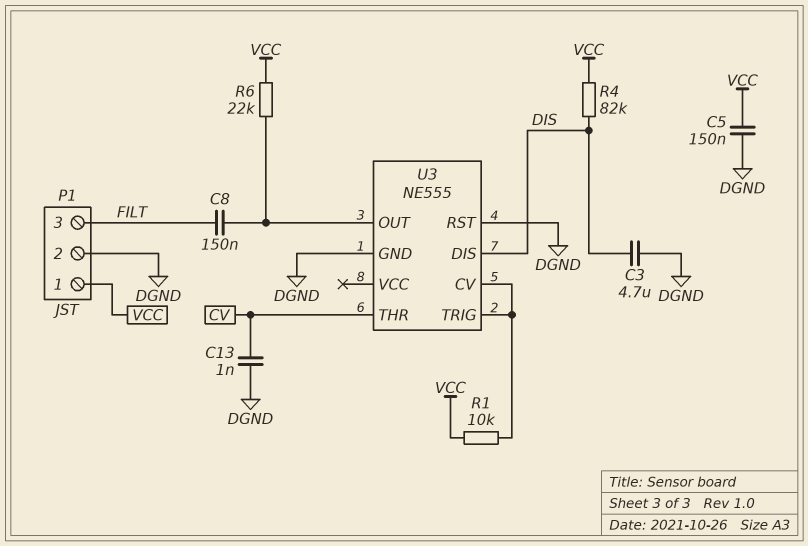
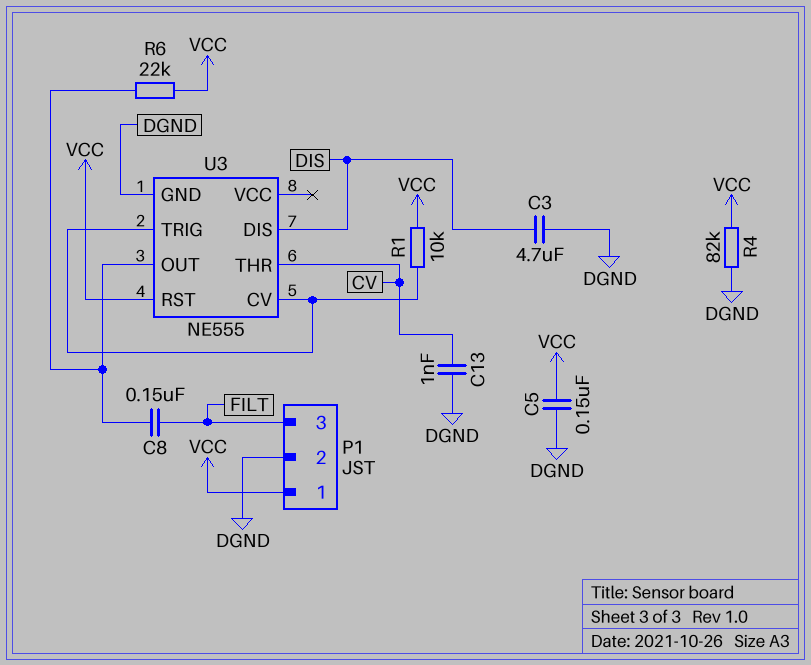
R4: 82k (DIS, VCC) -> 82k (DGND, VCC)
U3 pin RST: DGND -> VCC

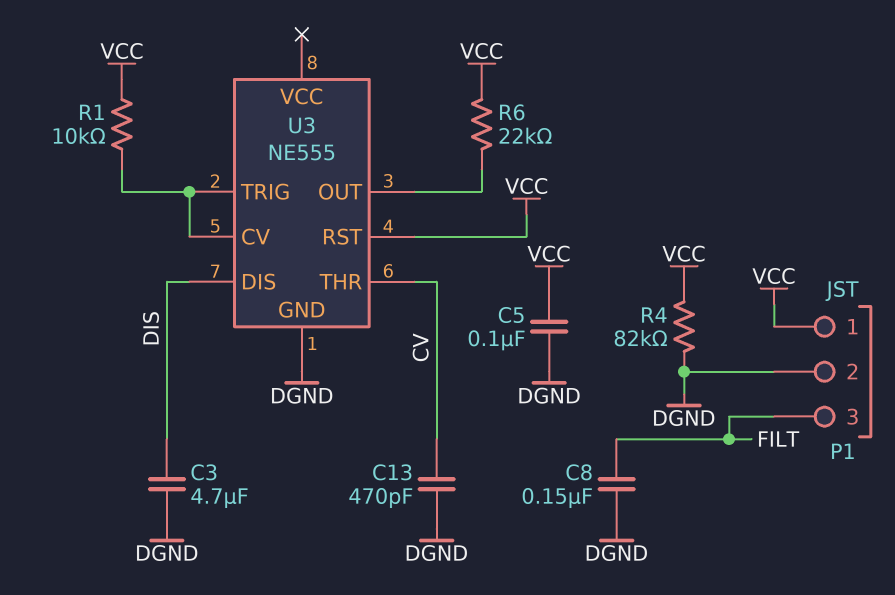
C5: 150nF (DGND, VCC) -> 100nF (DGND, VCC)
C8: 150nF (FILT, U3/OUT) -> 150nF (DGND, FILT)
C13: 1nF (CV, DGND) -> 470pF (CV, DGND)

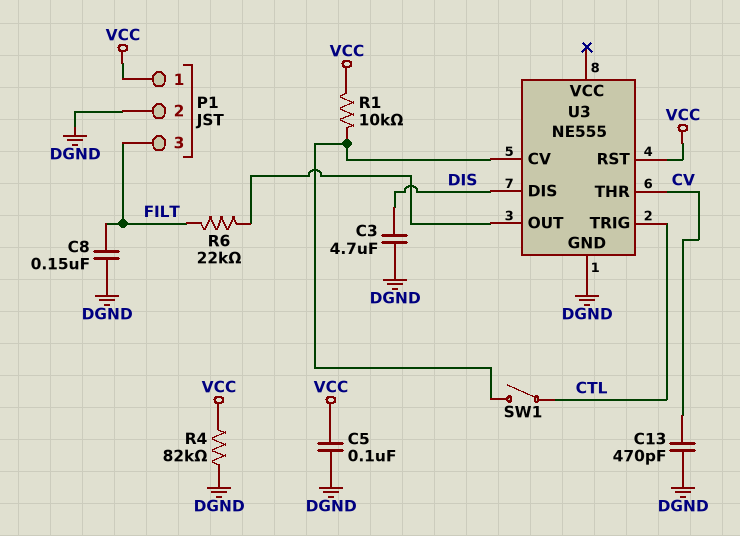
R6: 22k (U3/OUT, VCC) -> 22k (FILT, U3/OUT)
SW1: none -> switch (CTL, U3/CV)
U3 pin TRIG: U3/CV -> CTL

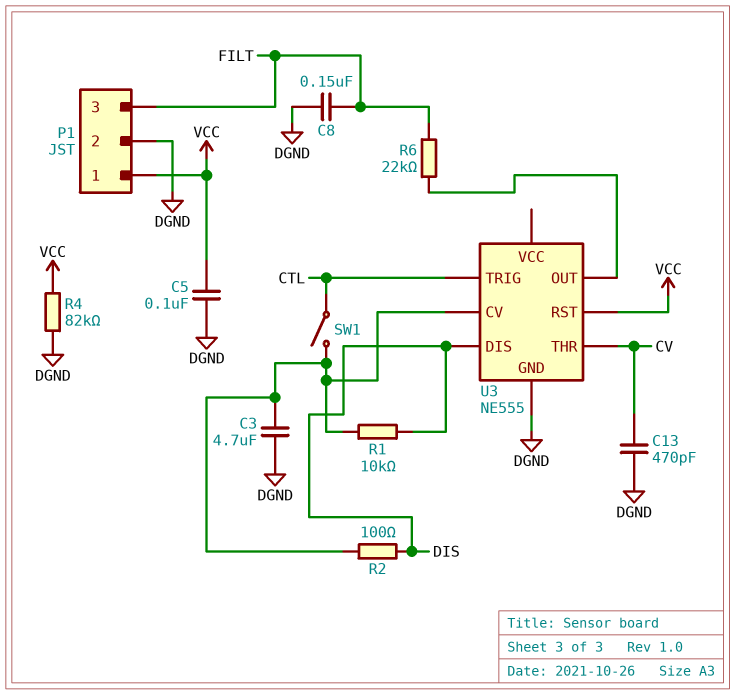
C3: 4.7uF (DGND, DIS) -> 4.7uF (DGND, U3/CV)
R1: 10k (U3/CV, VCC) -> 10k (DIS, U3/CV)
R2: none -> 100 (DIS, U3/CV)

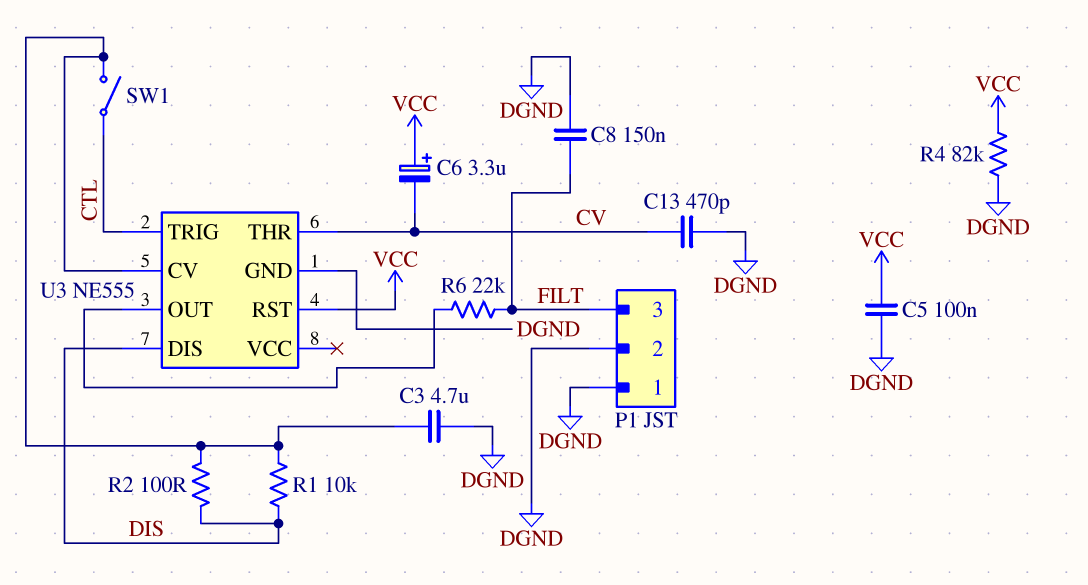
C6: none -> 3.3uF (plus VCC, minus CV)
P1 pin 1: VCC -> DGND

